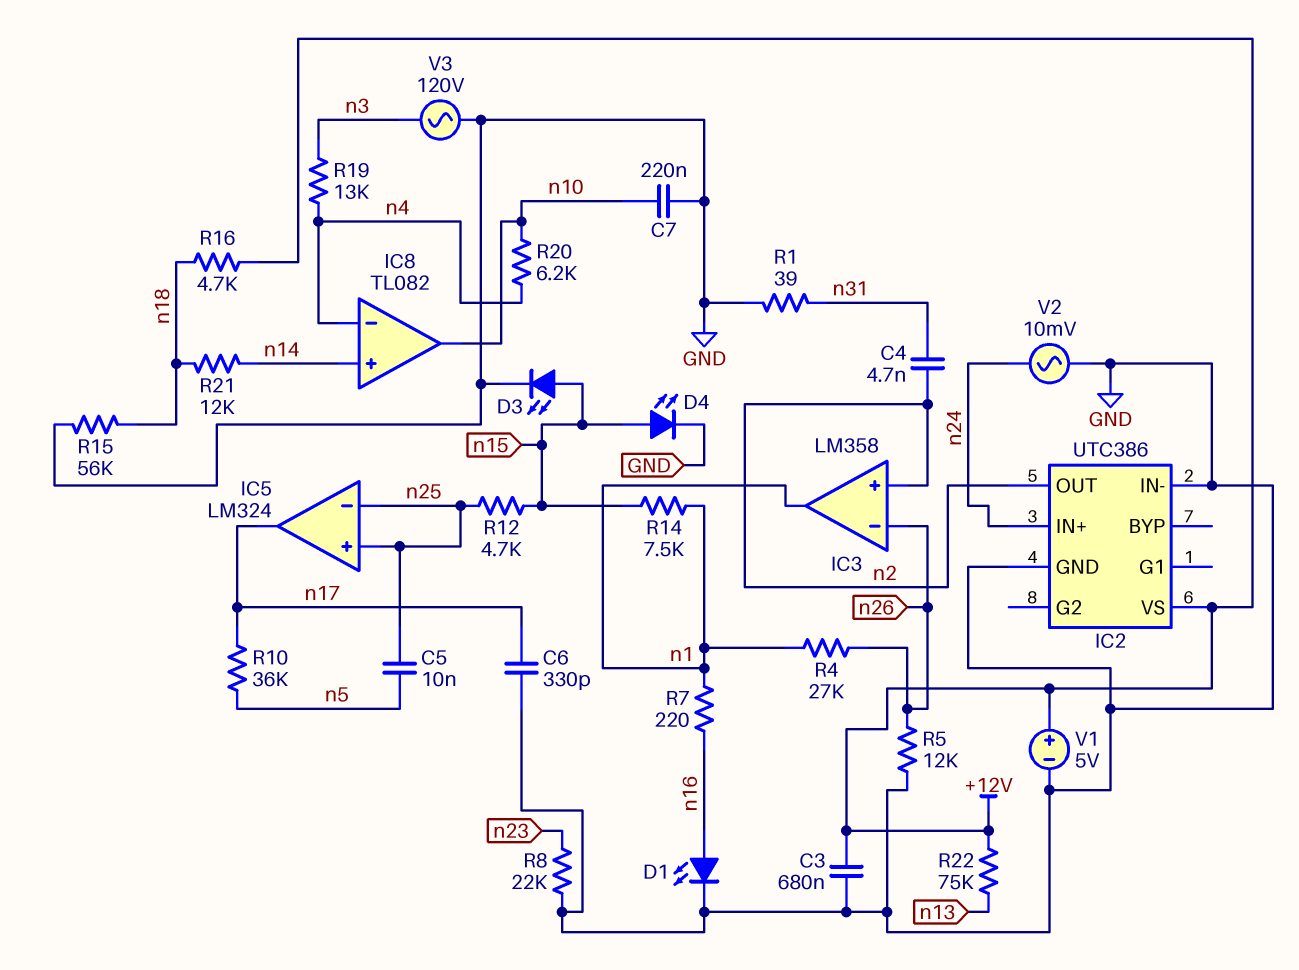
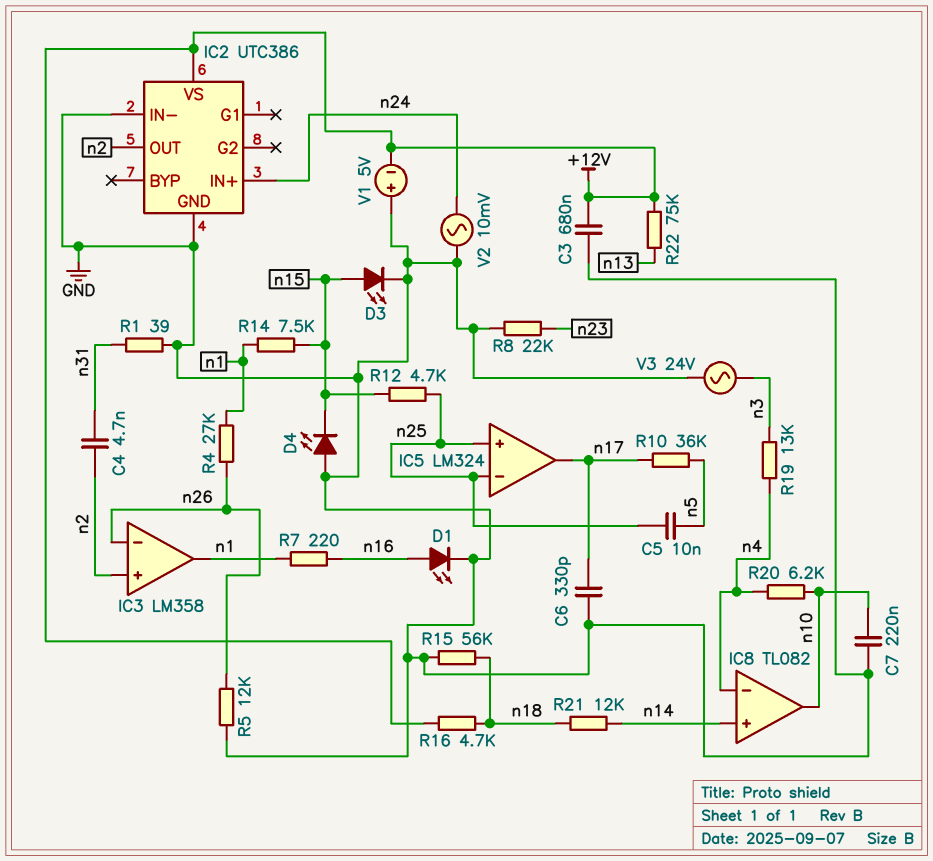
D4: LED (A n15, K GND) -> LED (A GND, K n15)
V1: 5V (plus +12V, minus GND) -> 5V (plus GND, minus +12V)
V3: AC 120V (GND, n3) -> AC 24V (GND, n3)

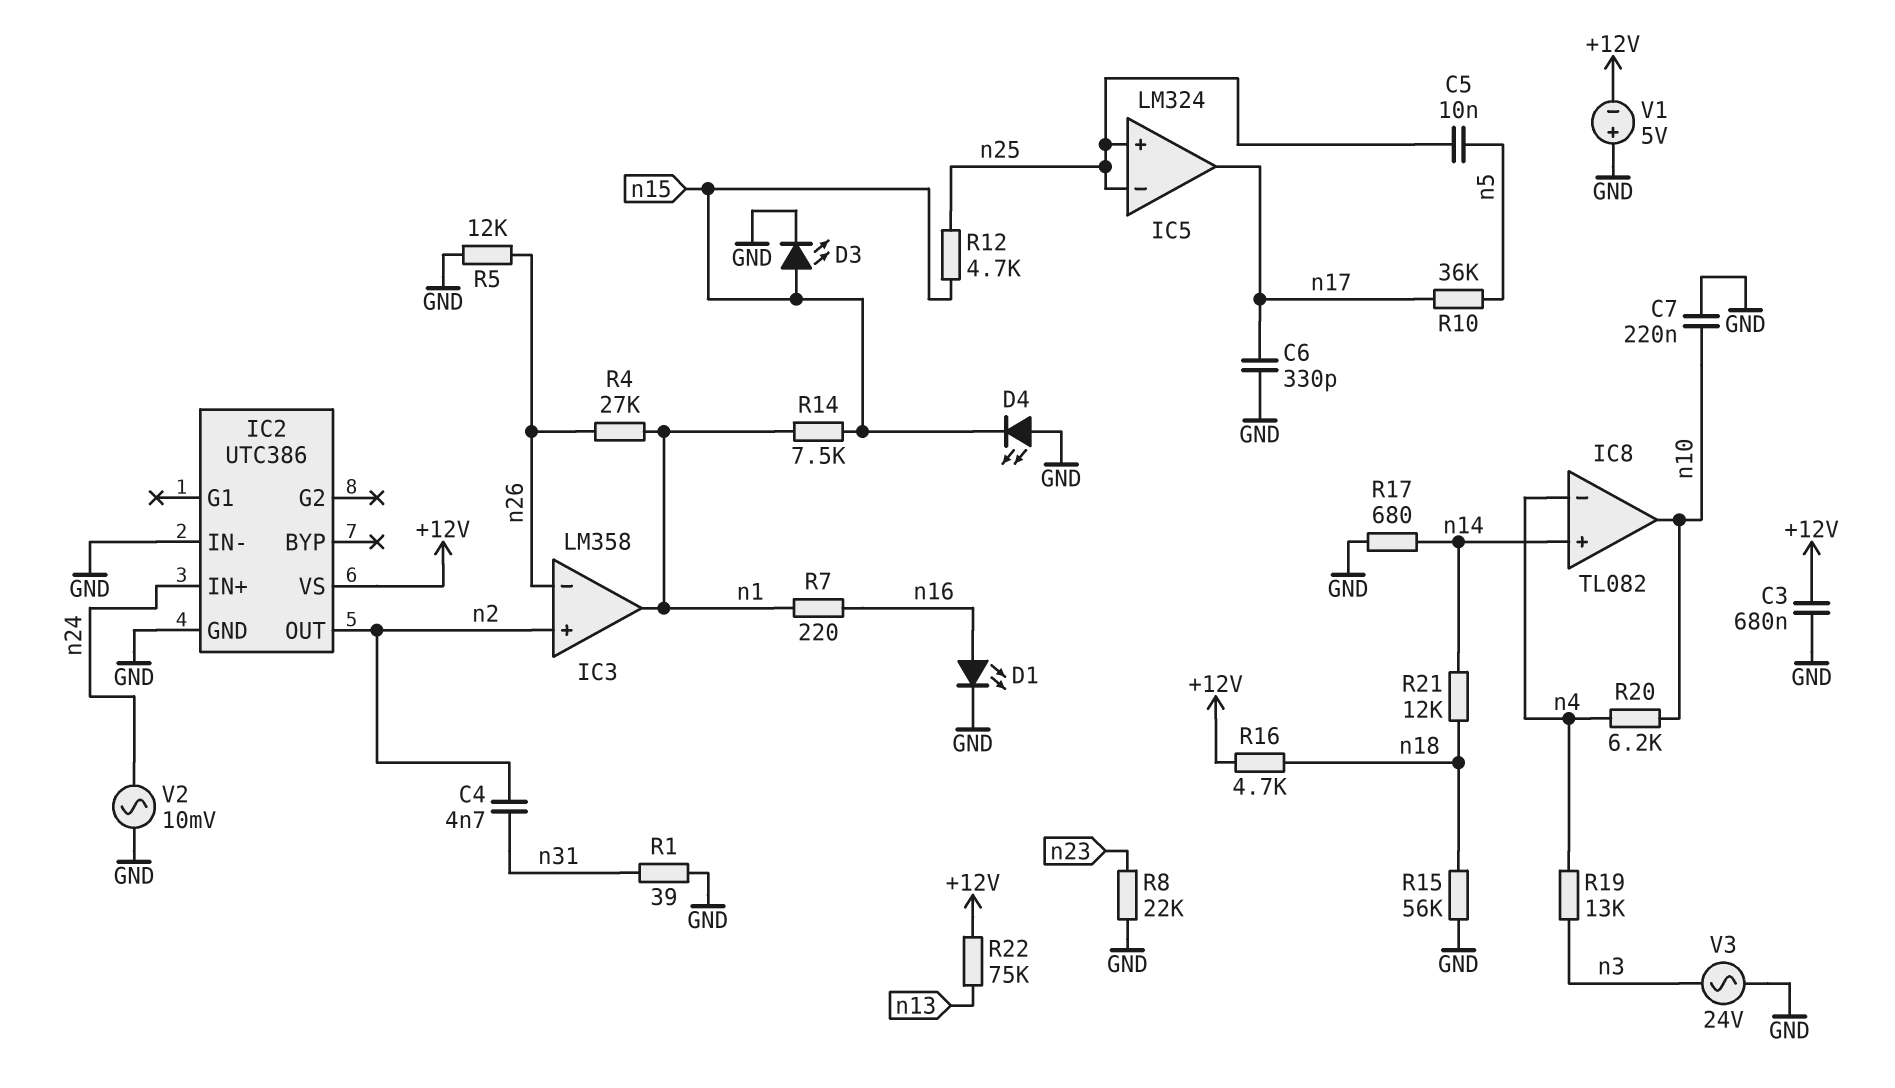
R17: none -> 680 (GND, n14)

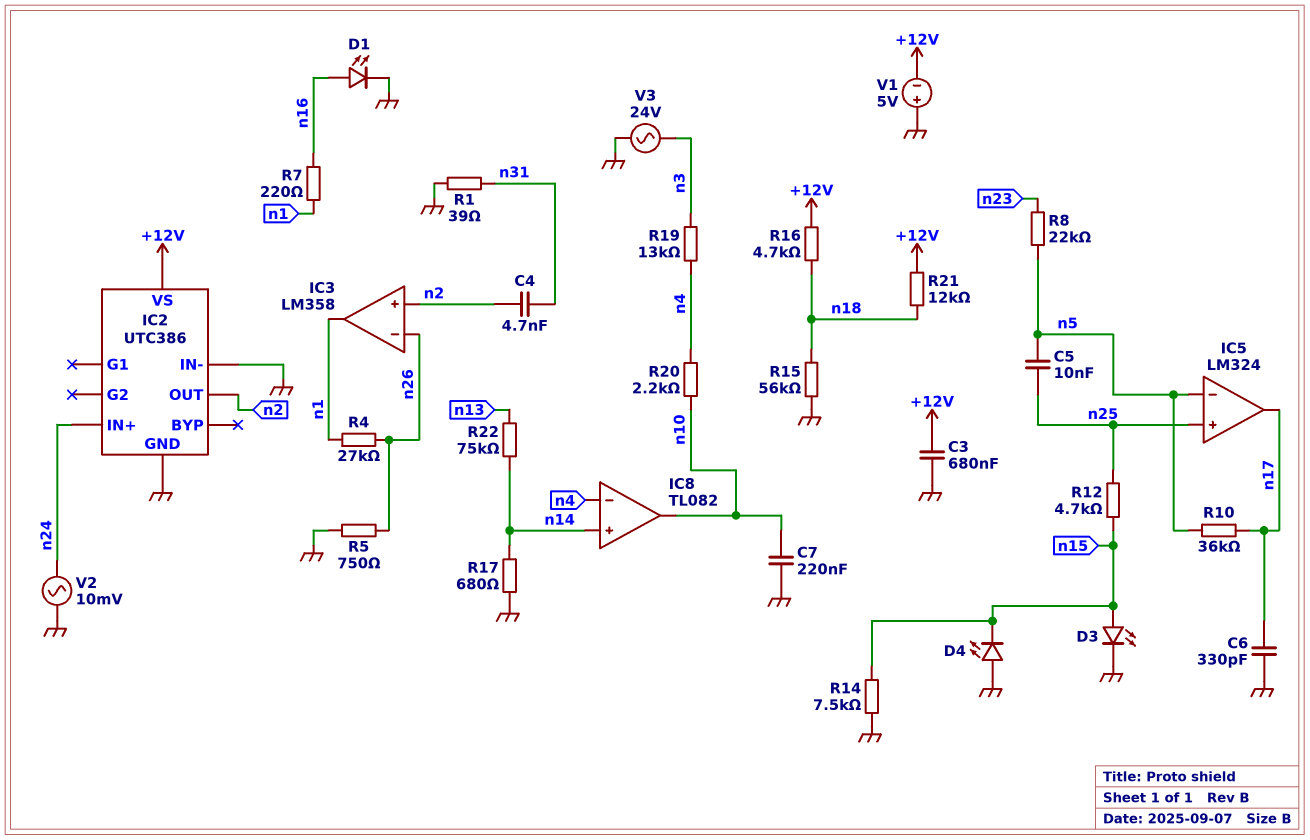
IC5 pin in-: n25 -> n5
R5: 12k (GND, n26) -> 750 (GND, n26)
R8: 22k (GND, n23) -> 22k (n5, n23)
R14: 7.5k (n1, n15) -> 7.5k (GND, n15)
R20: 6.2k (n4, n10) -> 2.2k (n4, n10)
R21: 12k (n14, n18) -> 12k (+12V, n18)
R22: 75k (+12V, n13) -> 75k (n13, n14)

